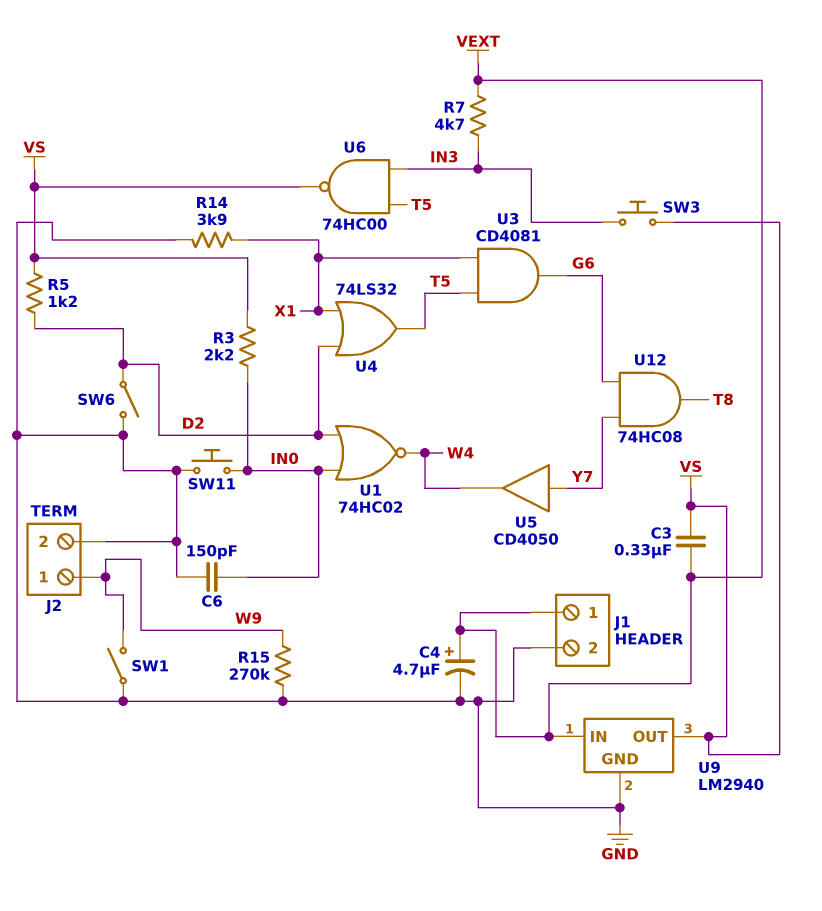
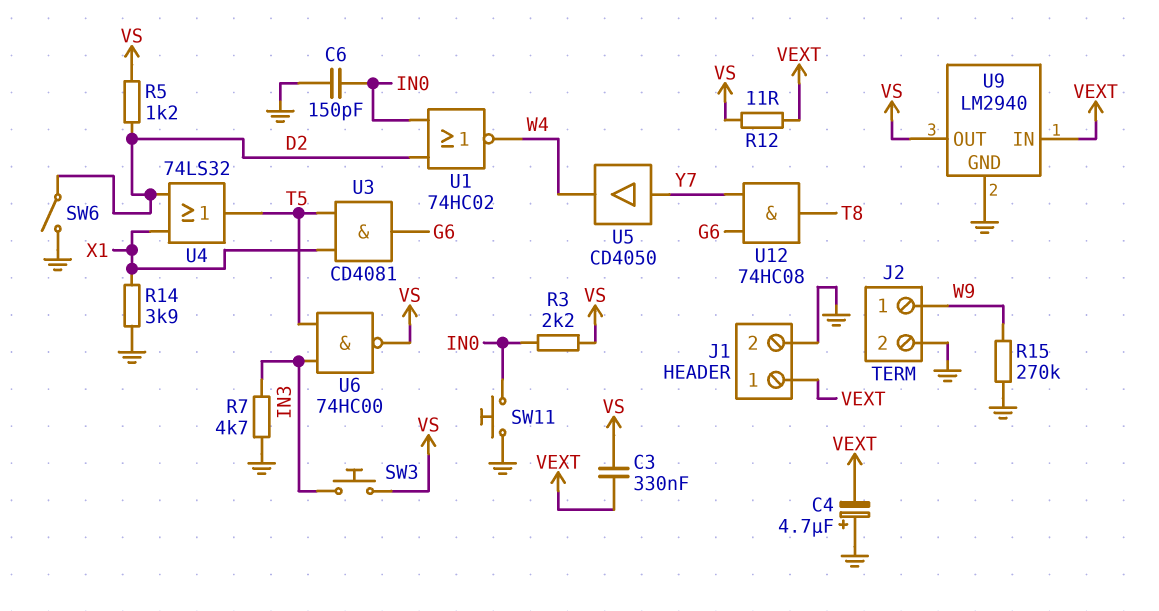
C4: 4.7uF (plus VEXT, minus GND) -> 4.7uF (plus GND, minus VEXT)
R7: 4.7k (IN3, VEXT) -> 4.7k (GND, IN3)
R12: none -> 11 (VEXT, VS)
SW1: switch (GND, W9) -> none

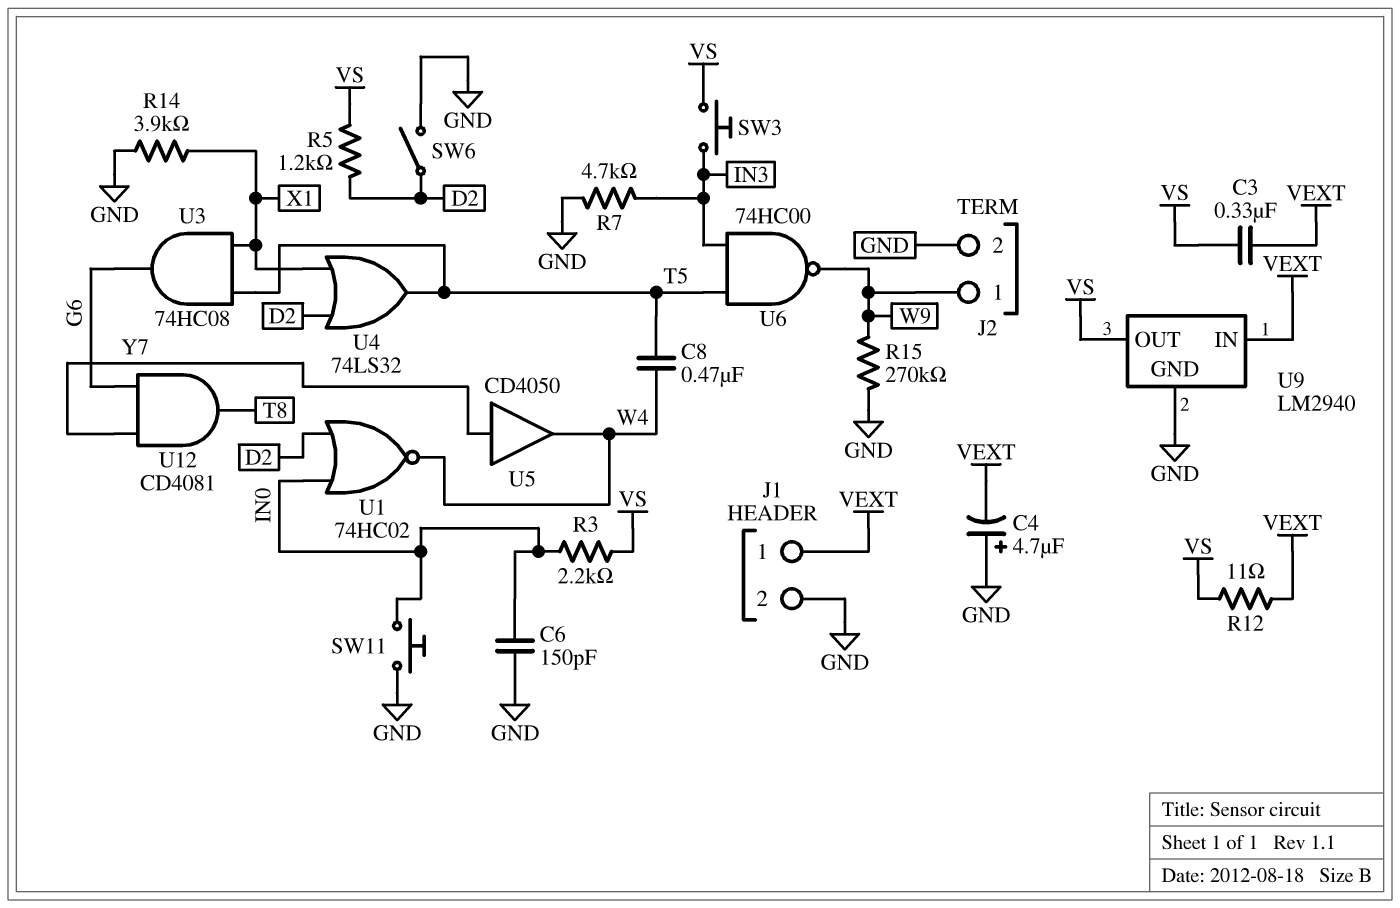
C8: none -> 470nF (T5, W4)
U3: AND CD4081 (in T5, in X1, out G6) -> AND 74HC08 (in T5, in X1, out G6)
U6: NAND 74HC00 (in IN3, in T5, out VS) -> NAND 74HC00 (in IN3, in T5, out W9)
U12: AND 74HC08 (in G6, in Y7, out T8) -> AND CD4081 (in G6, in Y7, out T8)

